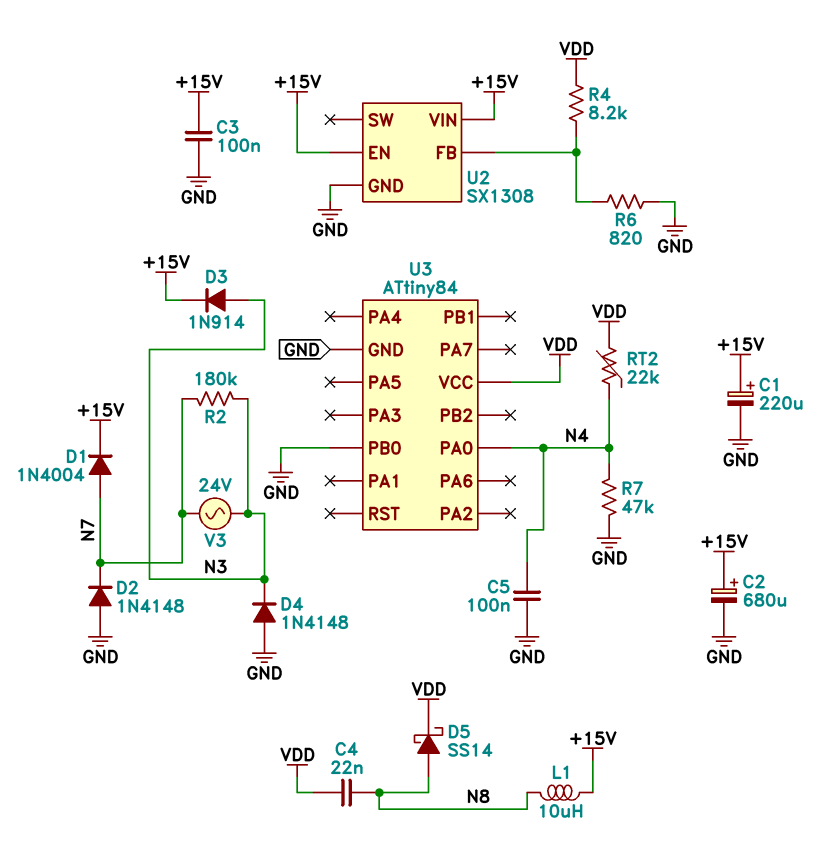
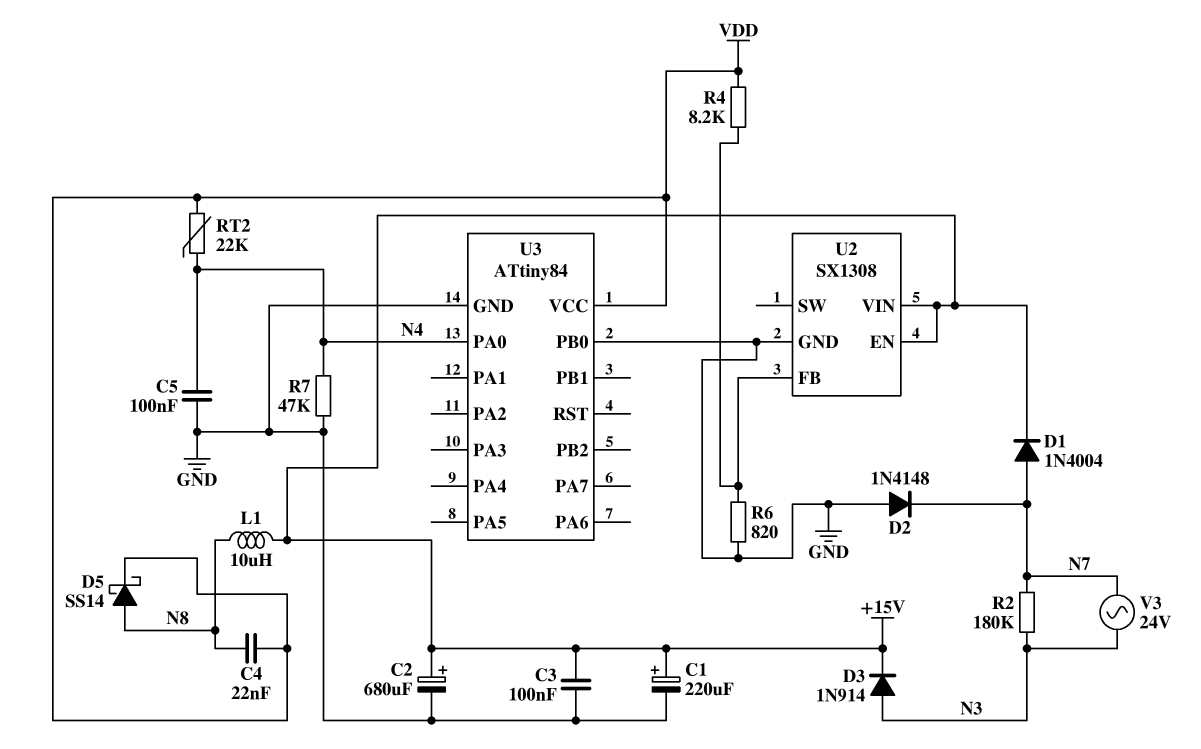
D4: diode 1N4148 (A GND, K N3) -> none

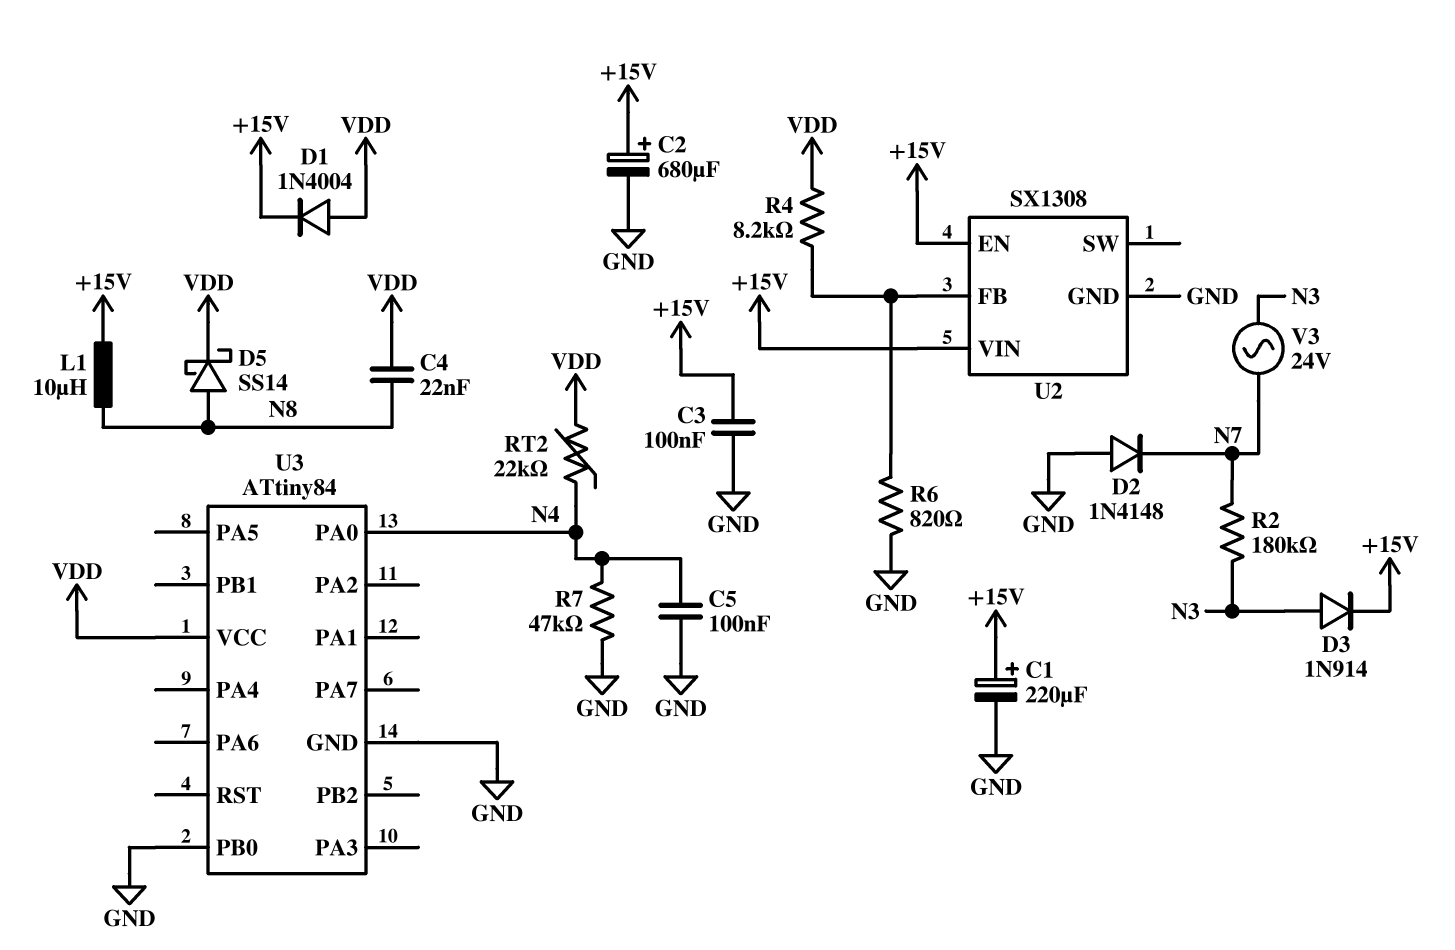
D1: diode 1N4004 (A N7, K +15V) -> diode 1N4004 (A VDD, K +15V)

